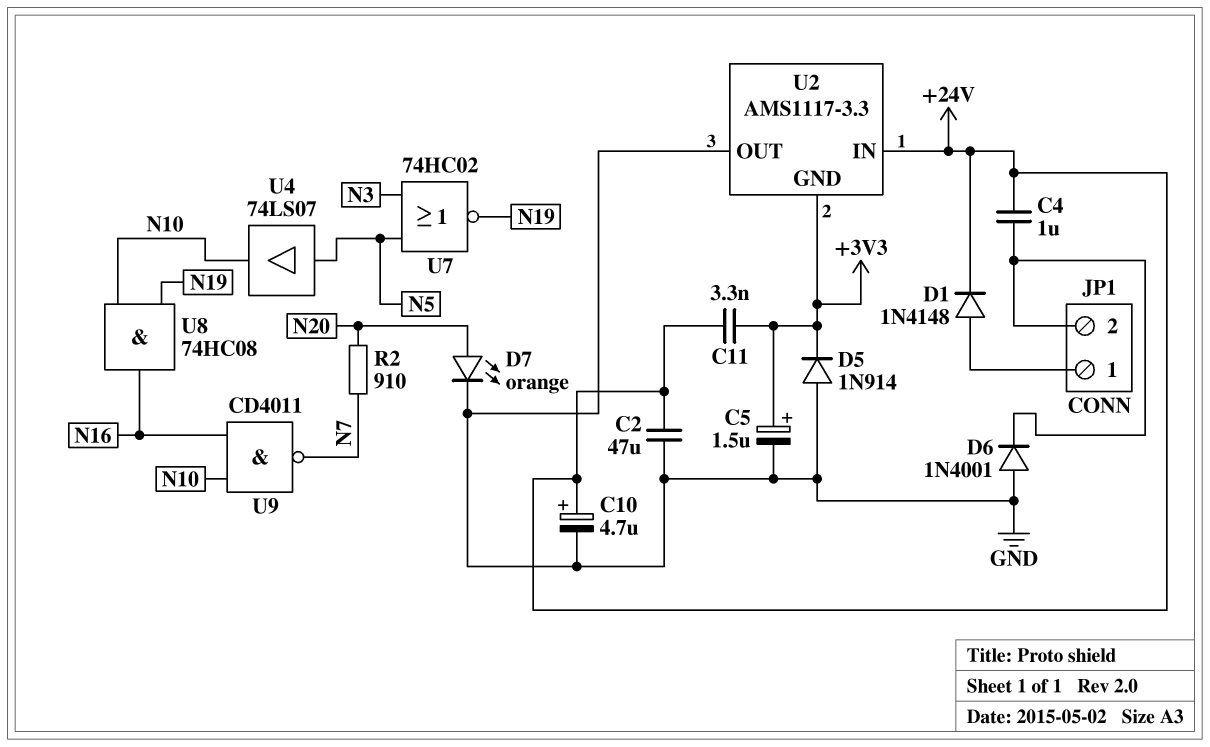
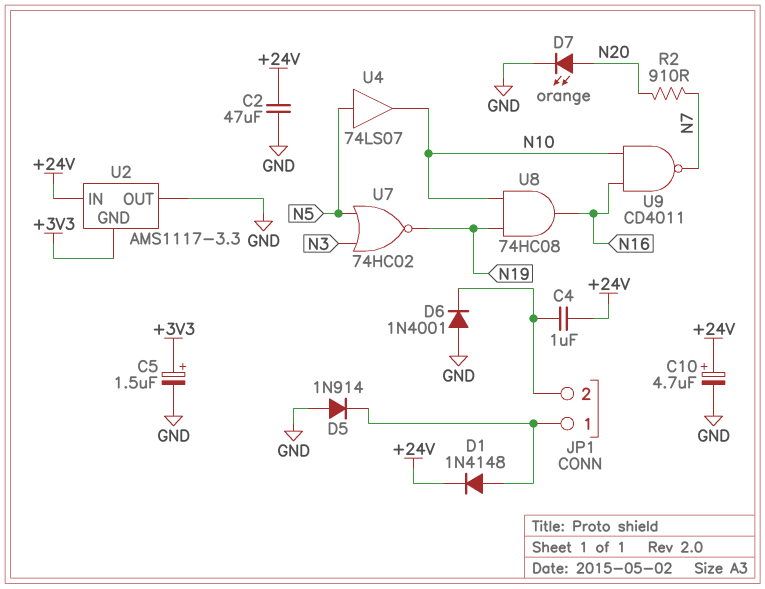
C11: 3.3nF (+3V3, +24V) -> none
D5: diode 1N914 (A GND, K +3V3) -> diode 1N914 (A GND, K JP1/1)

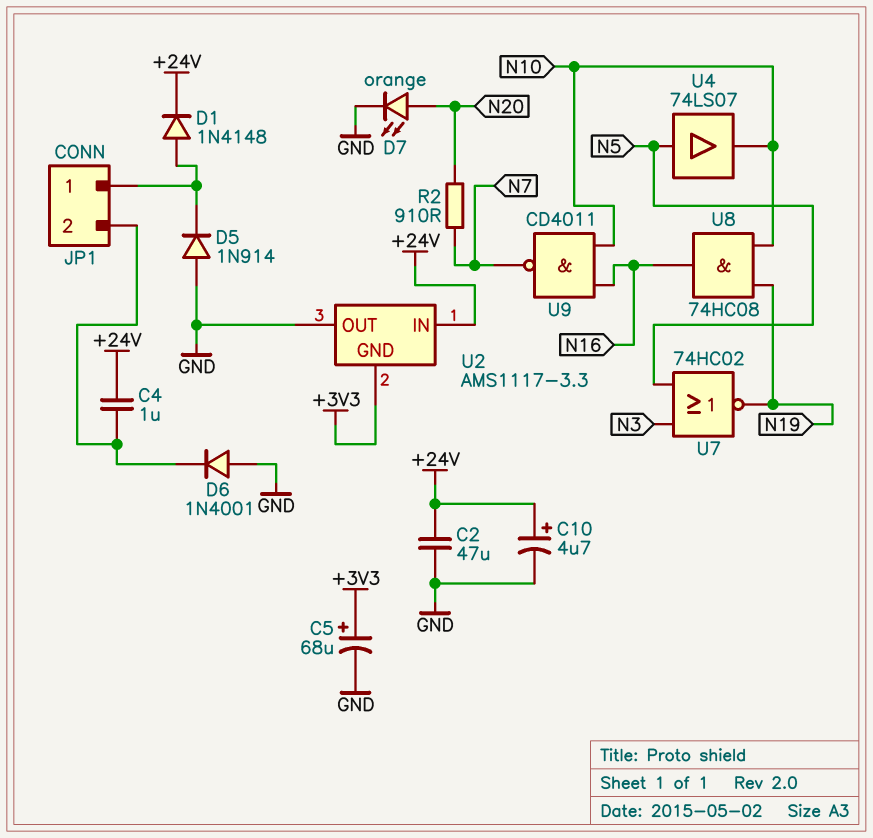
C5: 1.5uF (plus +3V3, minus GND) -> 68uF (plus +3V3, minus GND)

